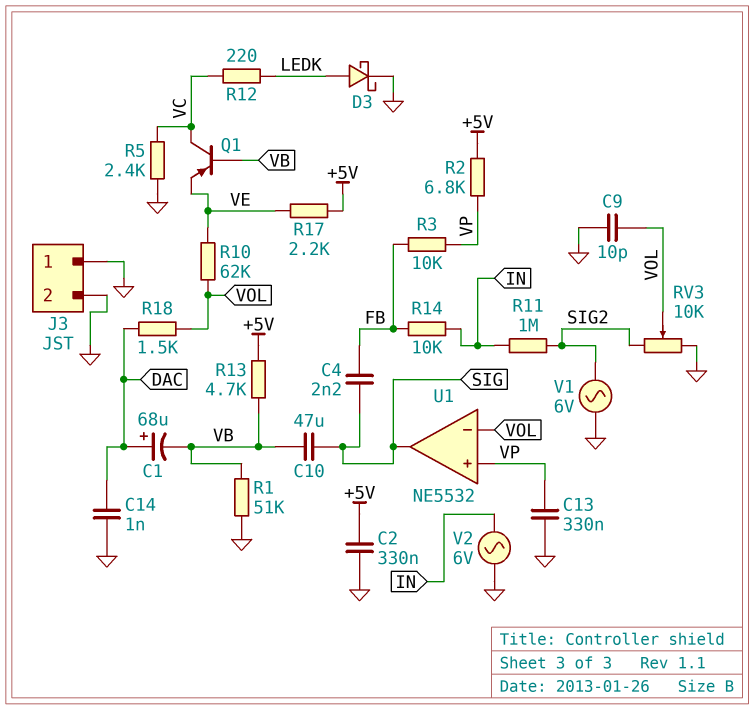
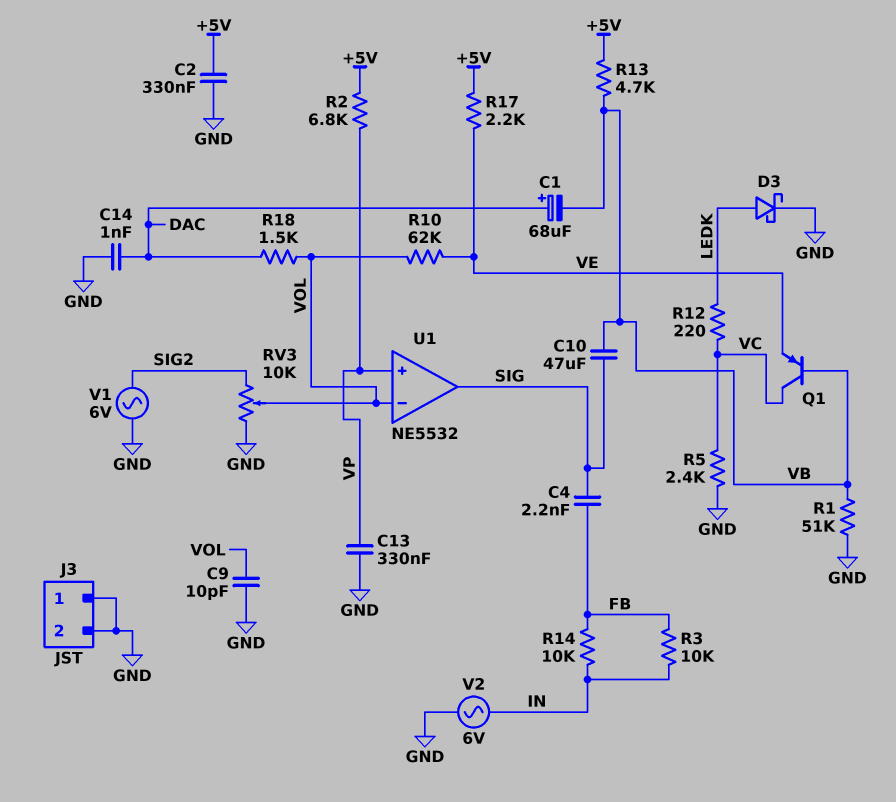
R3: 10k (FB, VP) -> 10k (FB, IN)
R11: 1M (IN, SIG2) -> none

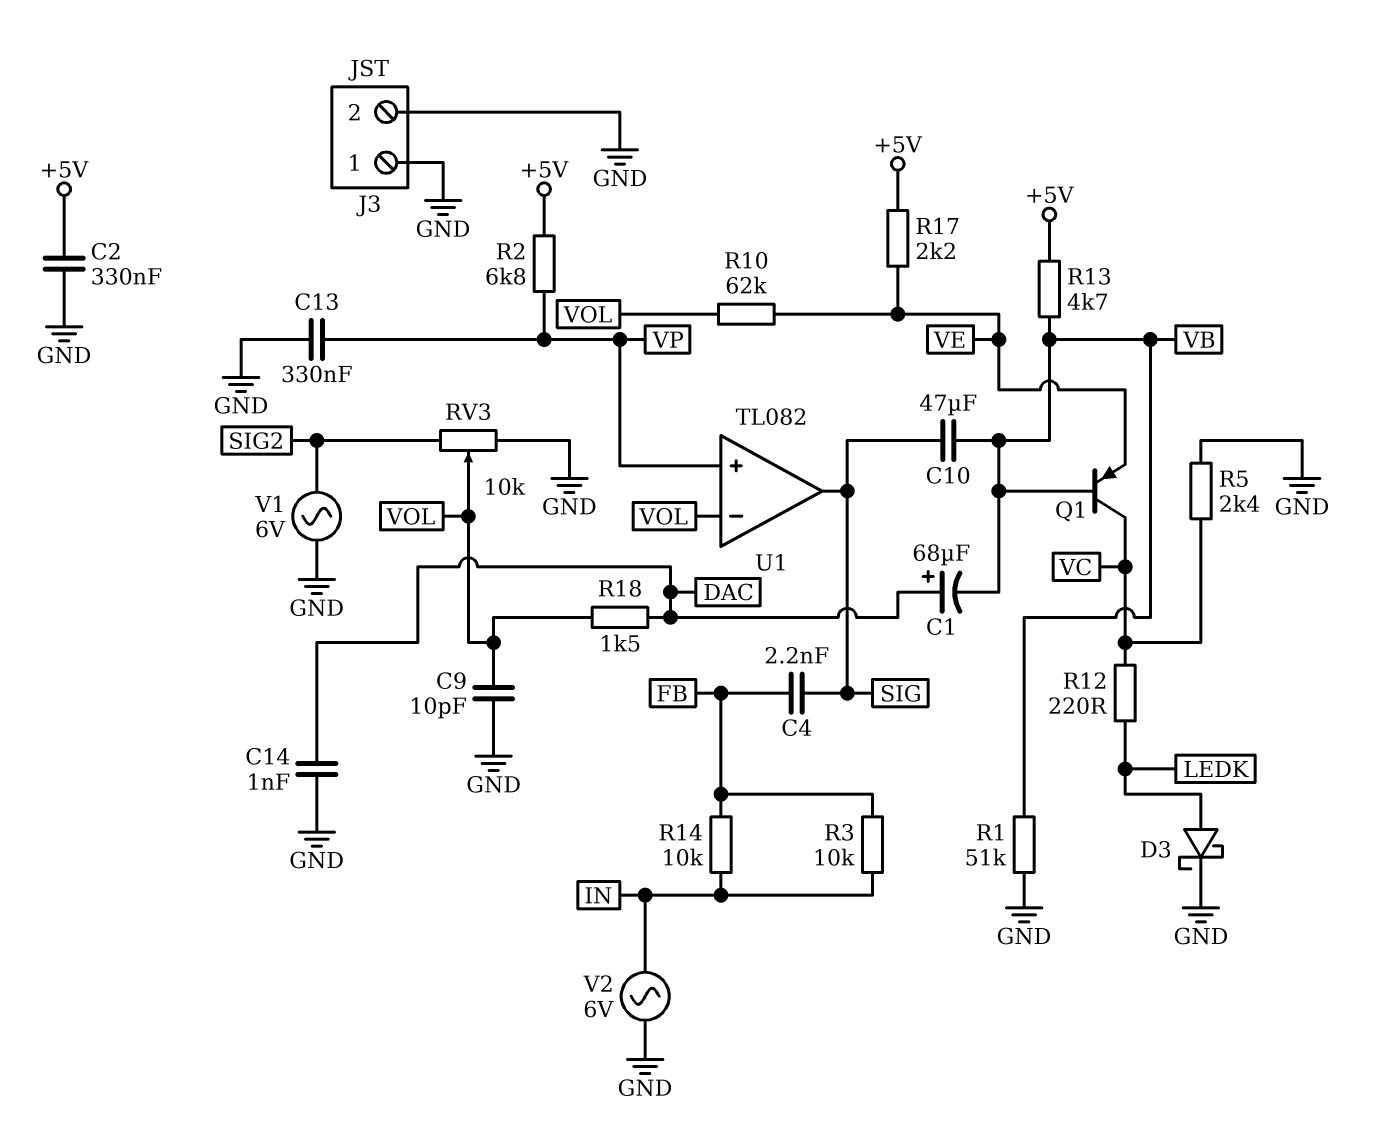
U1: NE5532 -> TL082

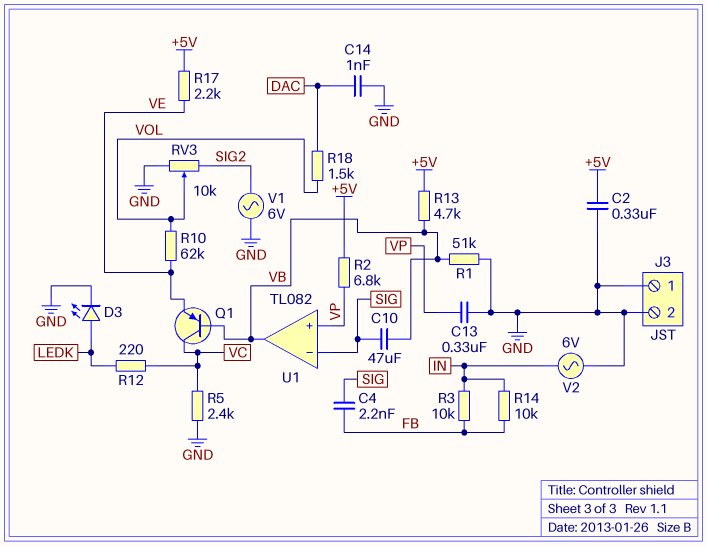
C1: 68uF (plus DAC, minus VB) -> none
C9: 10pF (GND, VOL) -> none
D3: schottky (A LEDK, K GND) -> LED (A LEDK, K GND)
U1 pin in-: VOL -> SIG
U1 pin out: SIG -> VB

